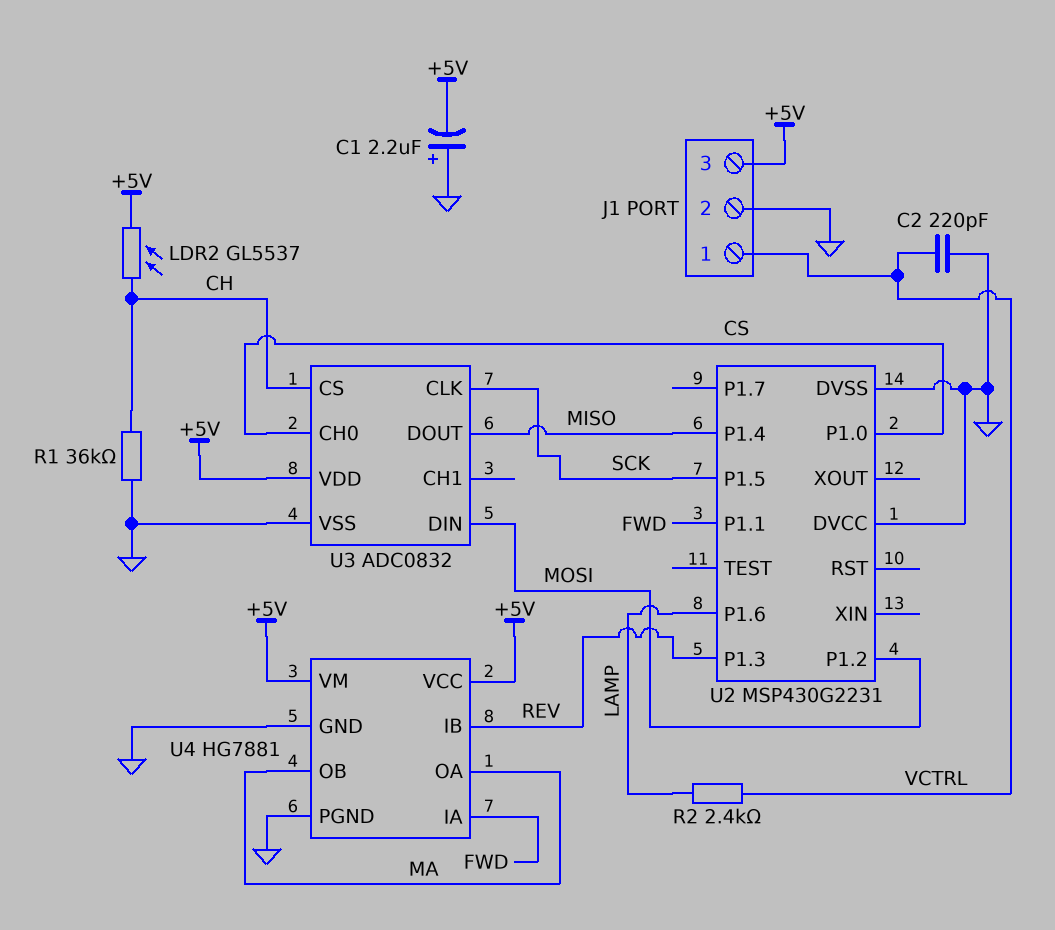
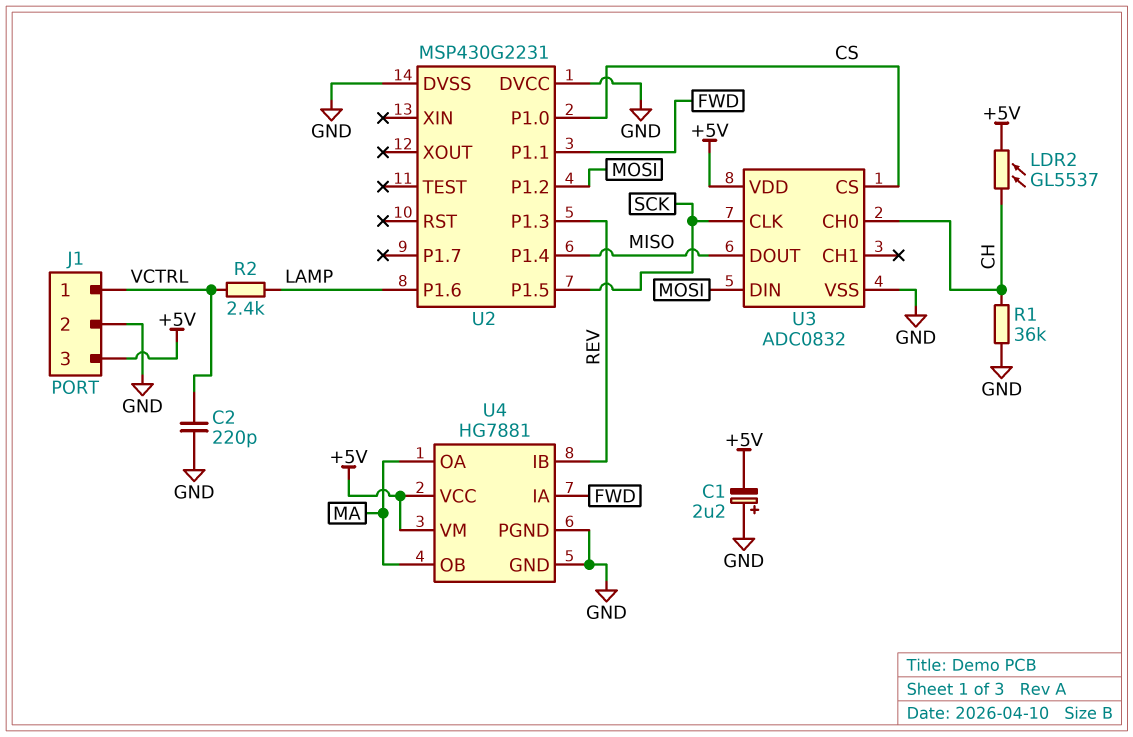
U3 pin CH0: CS -> CH
U3 pin CS: CH -> CS

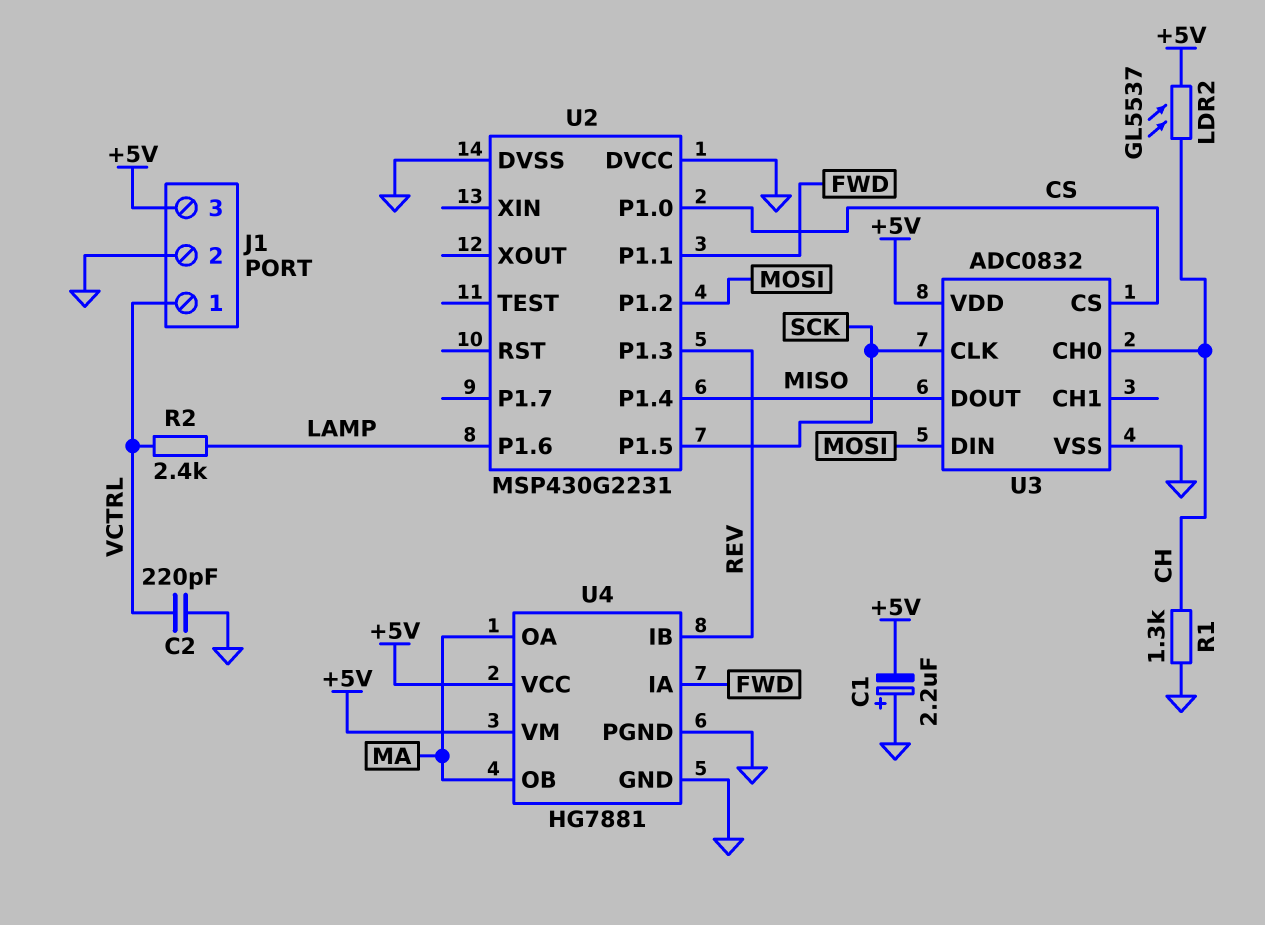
R1: 36k (CH, GND) -> 1.3k (CH, GND)

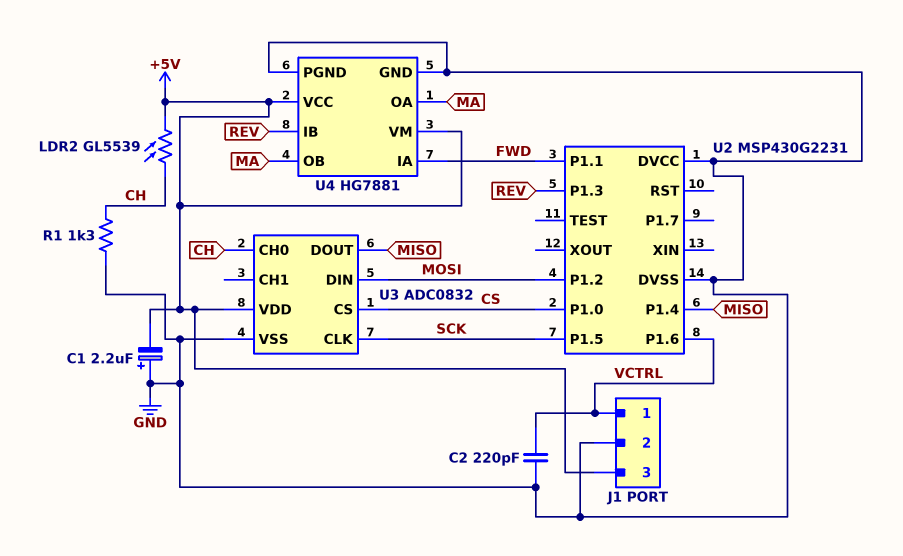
LDR2: GL5537 (+5V, CH) -> GL5539 (+5V, CH)
R2: 2.4k (LAMP, VCTRL) -> none
U2 pin P1.6: LAMP -> VCTRL

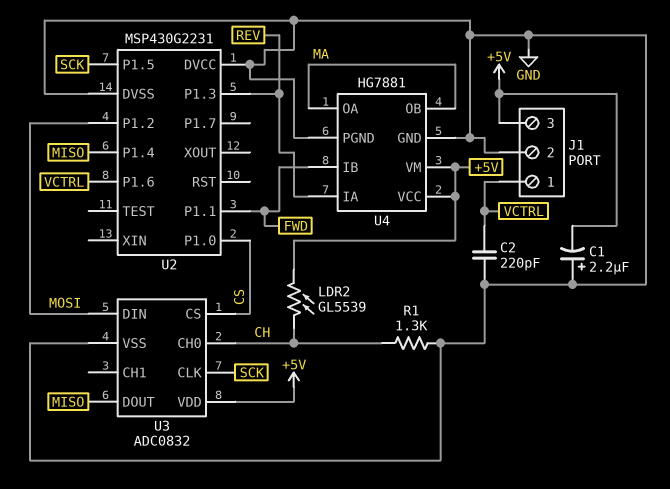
U4 pin IA: FWD -> REV
U4 pin IB: REV -> FWD

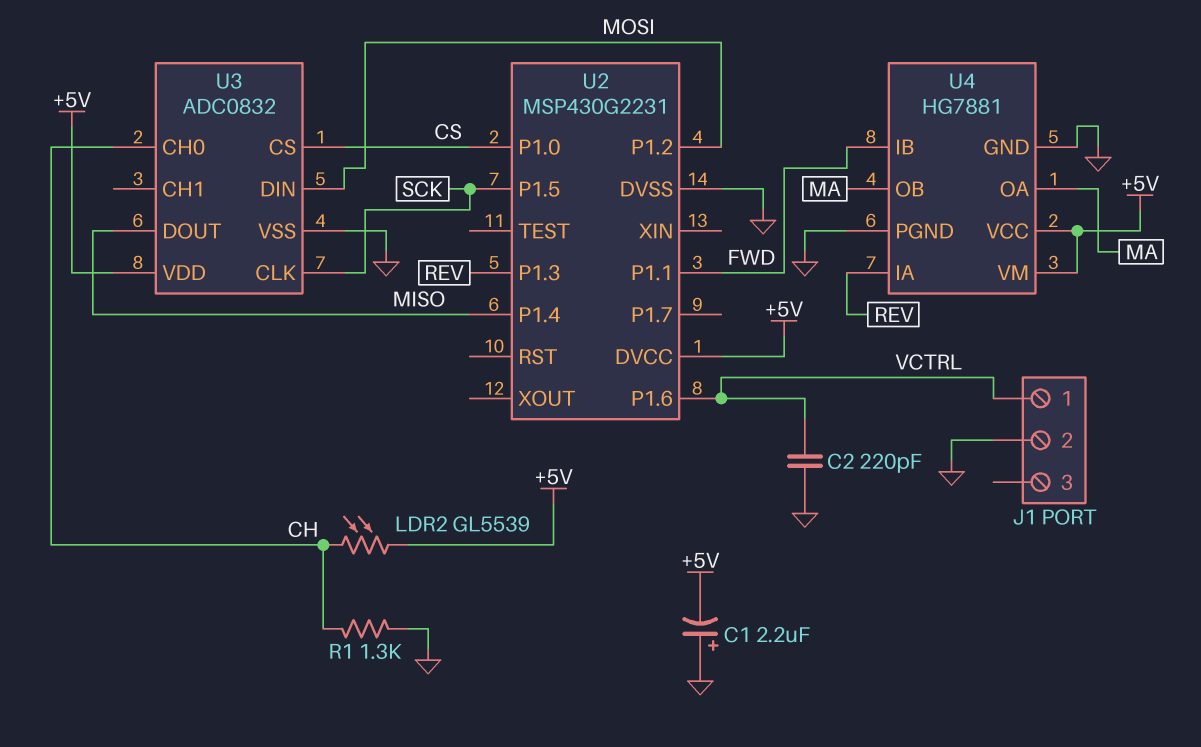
J1 pin 3: +5V -> none
U2 pin DVCC: GND -> +5V

